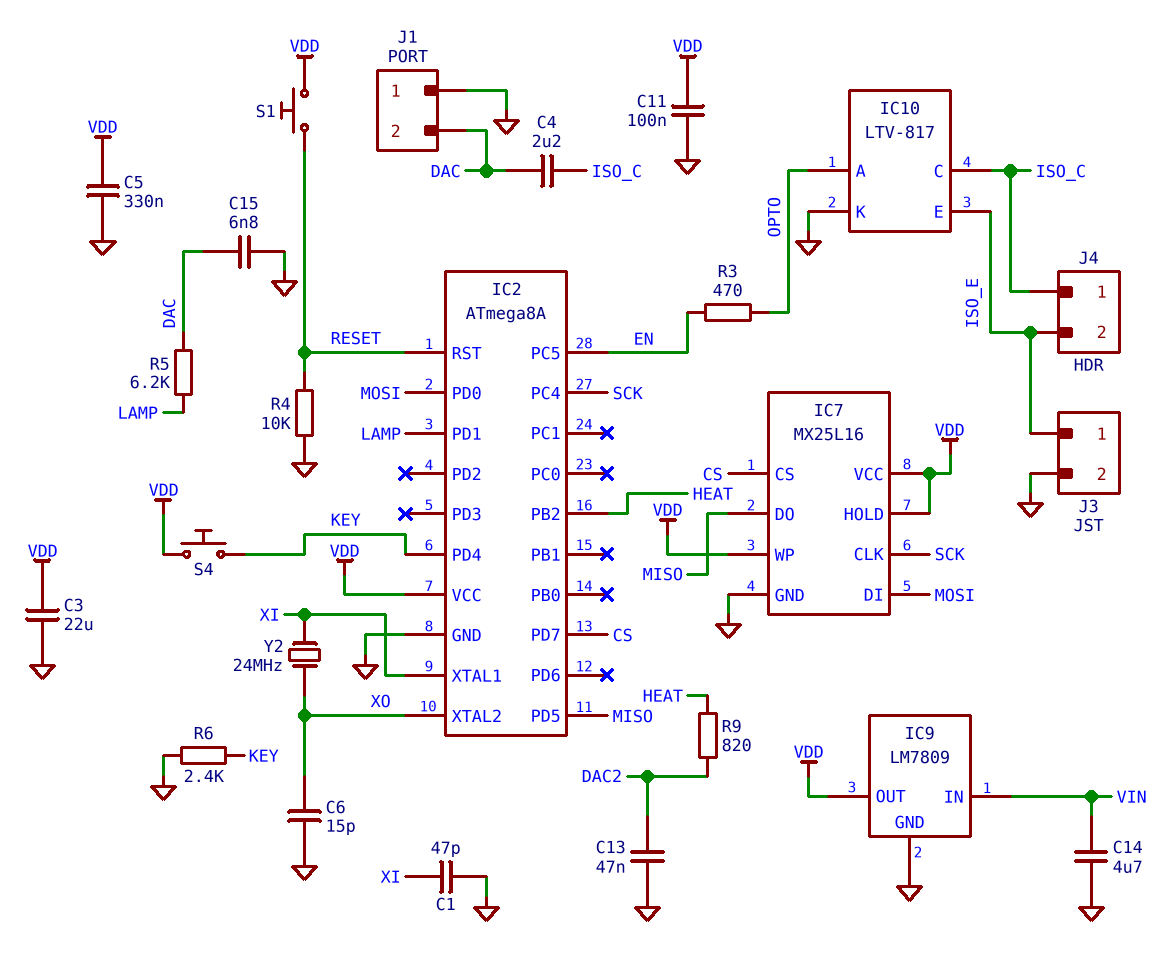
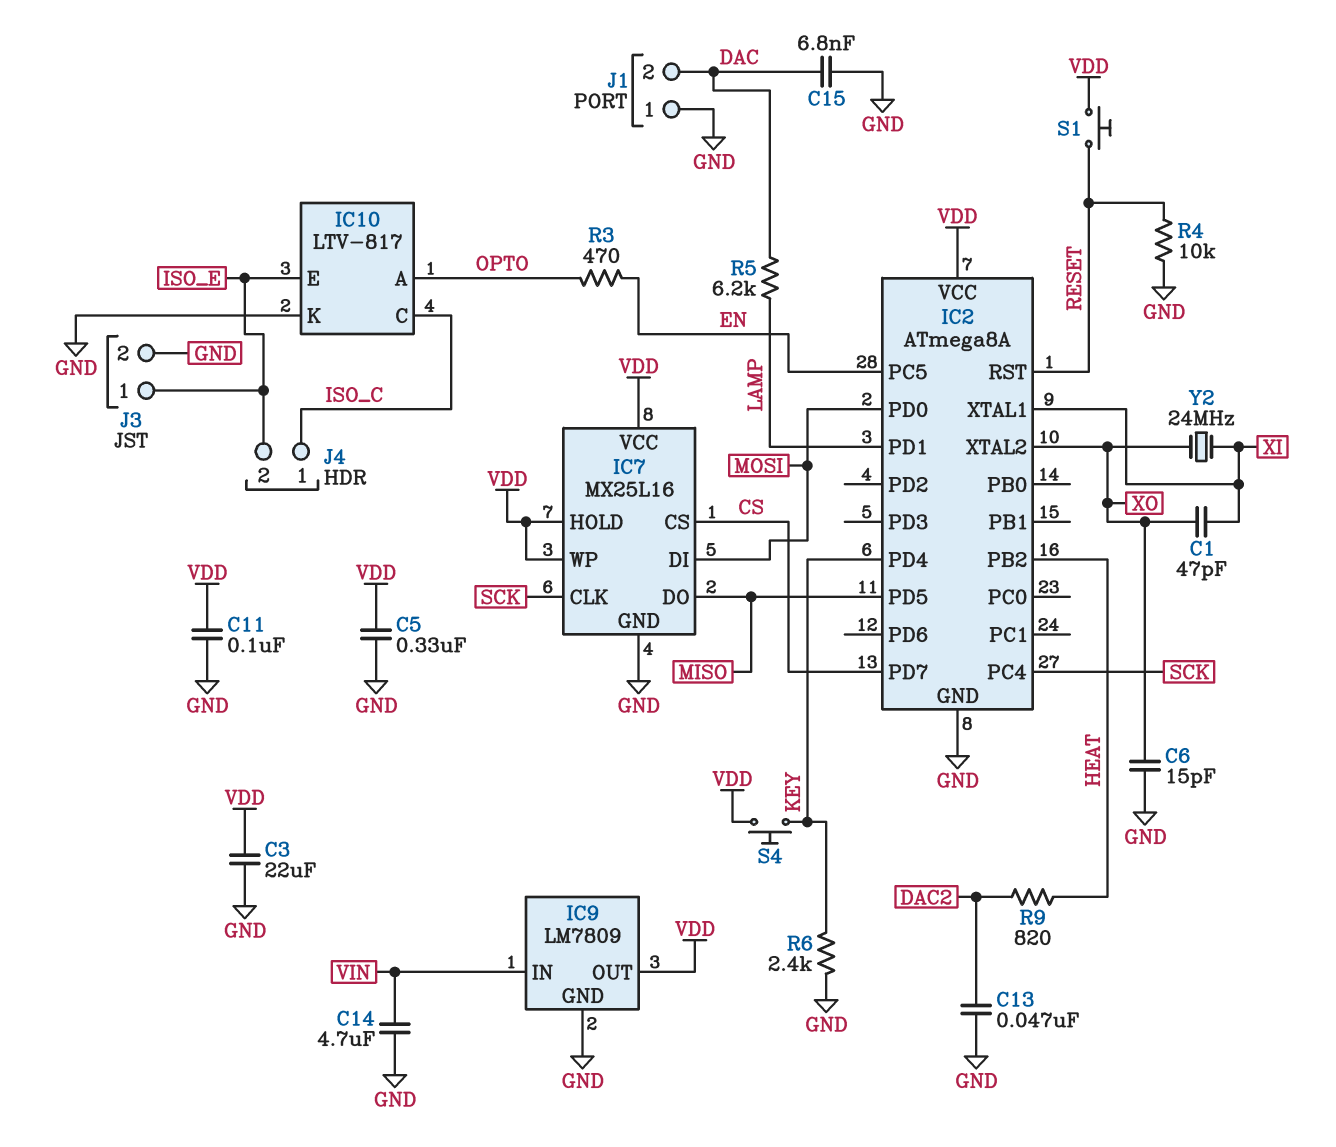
C1: 47pF (GND, XI) -> 47pF (XI, XO)
C4: 2.2uF (DAC, ISO_C) -> none

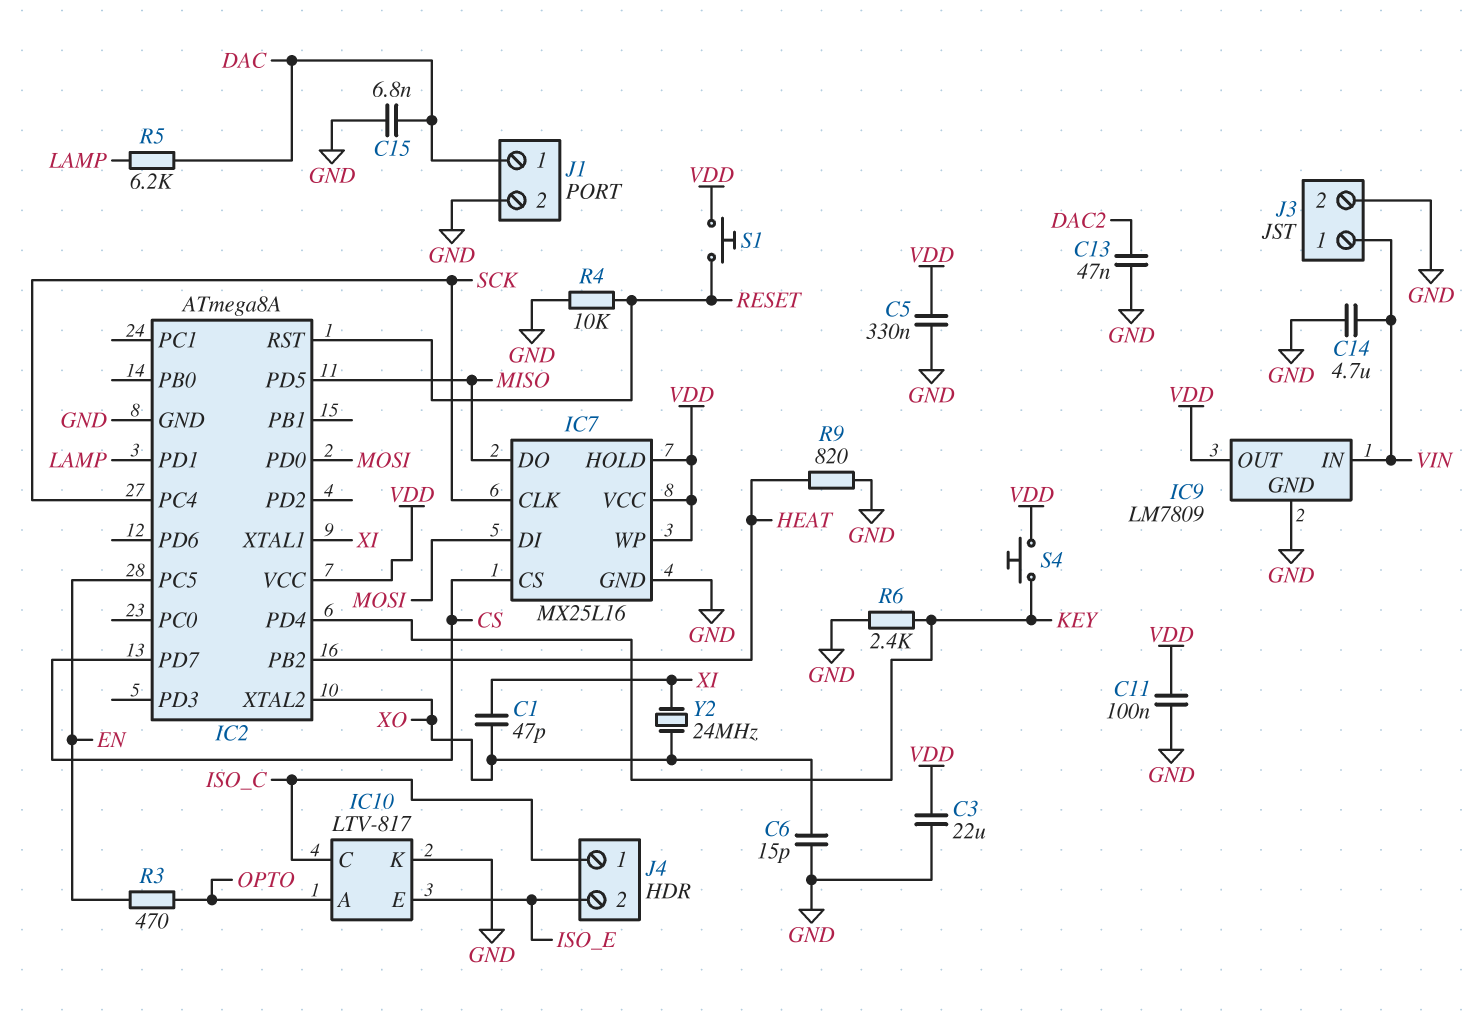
J1 pin 1: GND -> DAC
J1 pin 2: DAC -> GND
J3 pin 1: ISO_E -> VIN
R9: 820 (DAC2, HEAT) -> 820 (GND, HEAT)

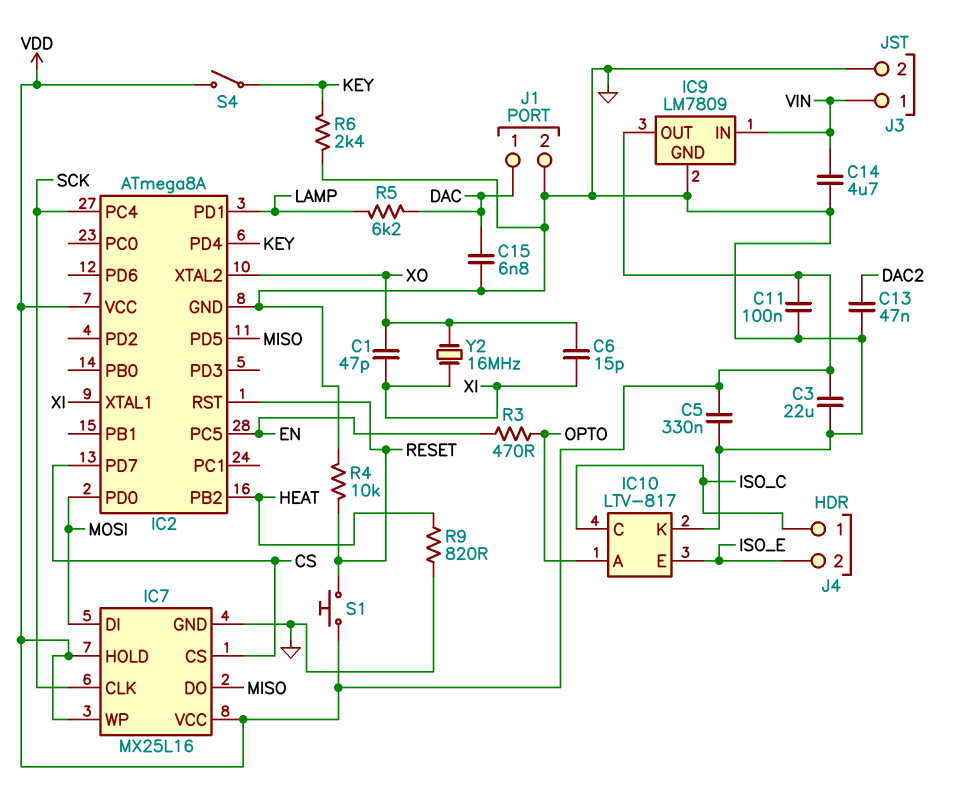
C6: 15pF (GND, XO) -> 15pF (XI, XO)
S4: button (KEY, VDD) -> switch (KEY, VDD)
Y2: 24MHz (XI, XO) -> 16MHz (XI, XO)

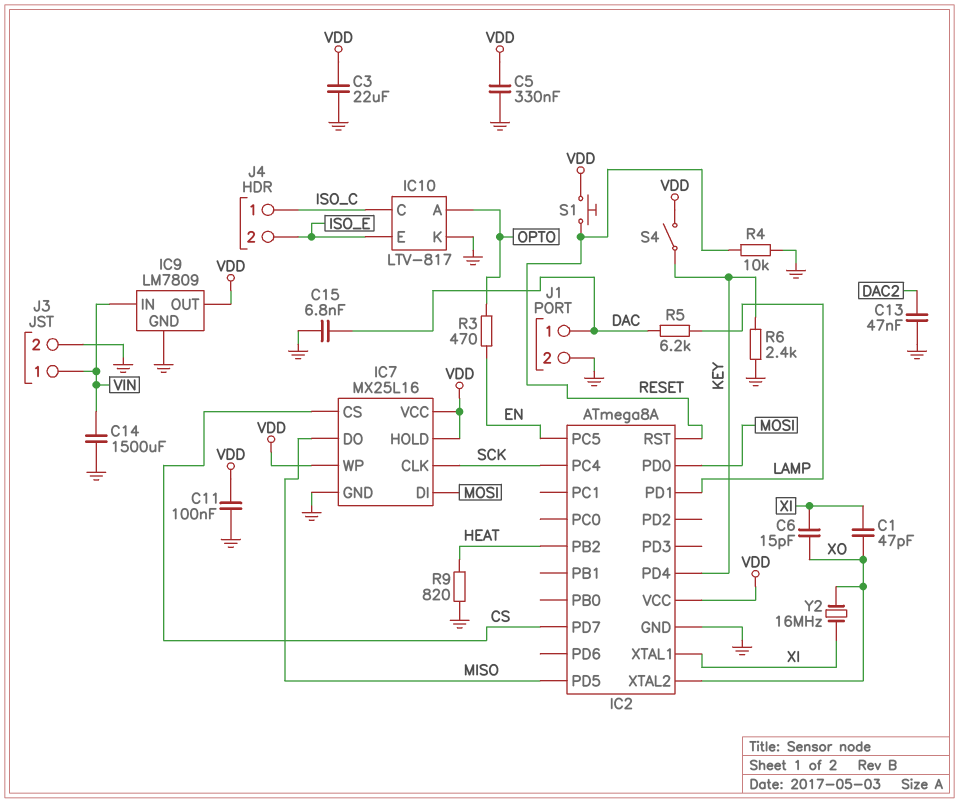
C14: 4.7uF (GND, VIN) -> 1500uF (GND, VIN)

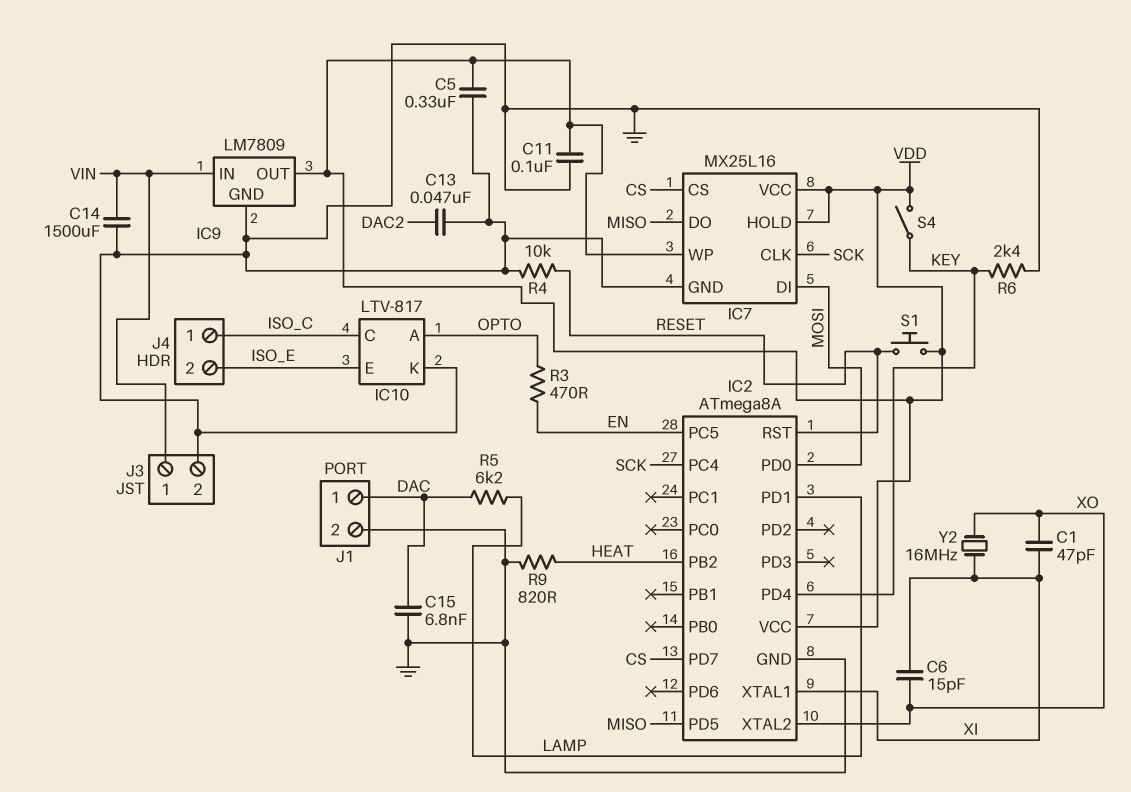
C3: 22uF (GND, VDD) -> none

